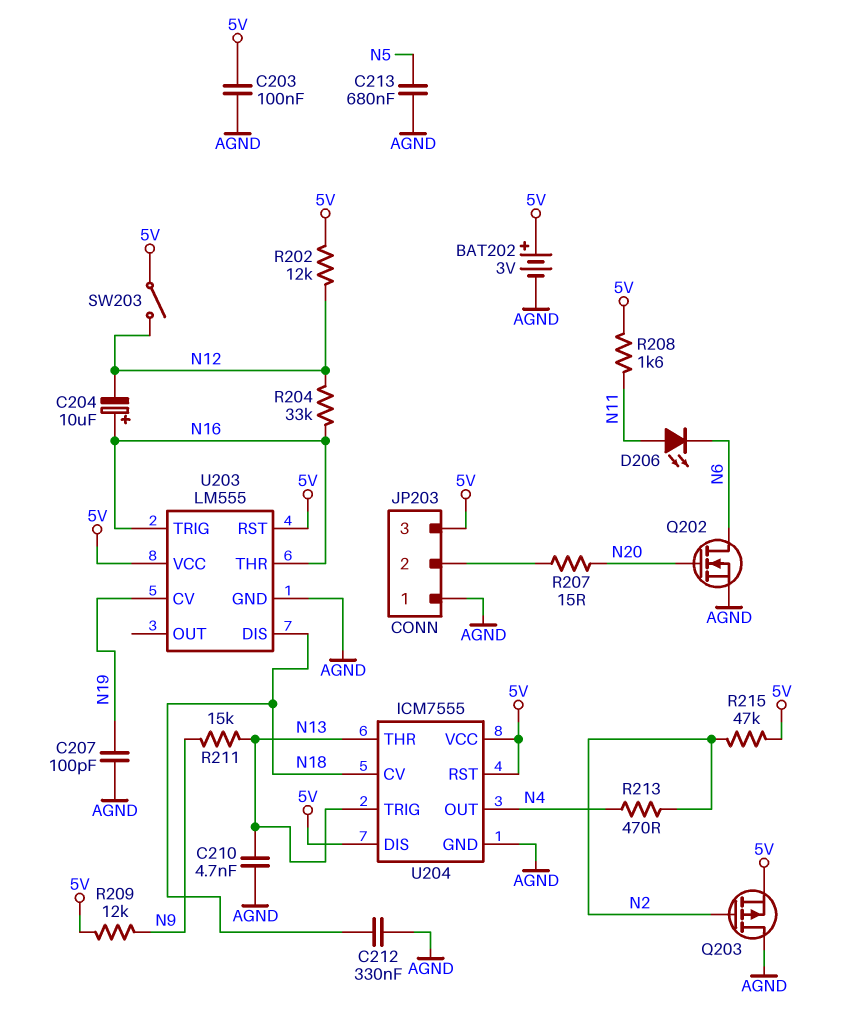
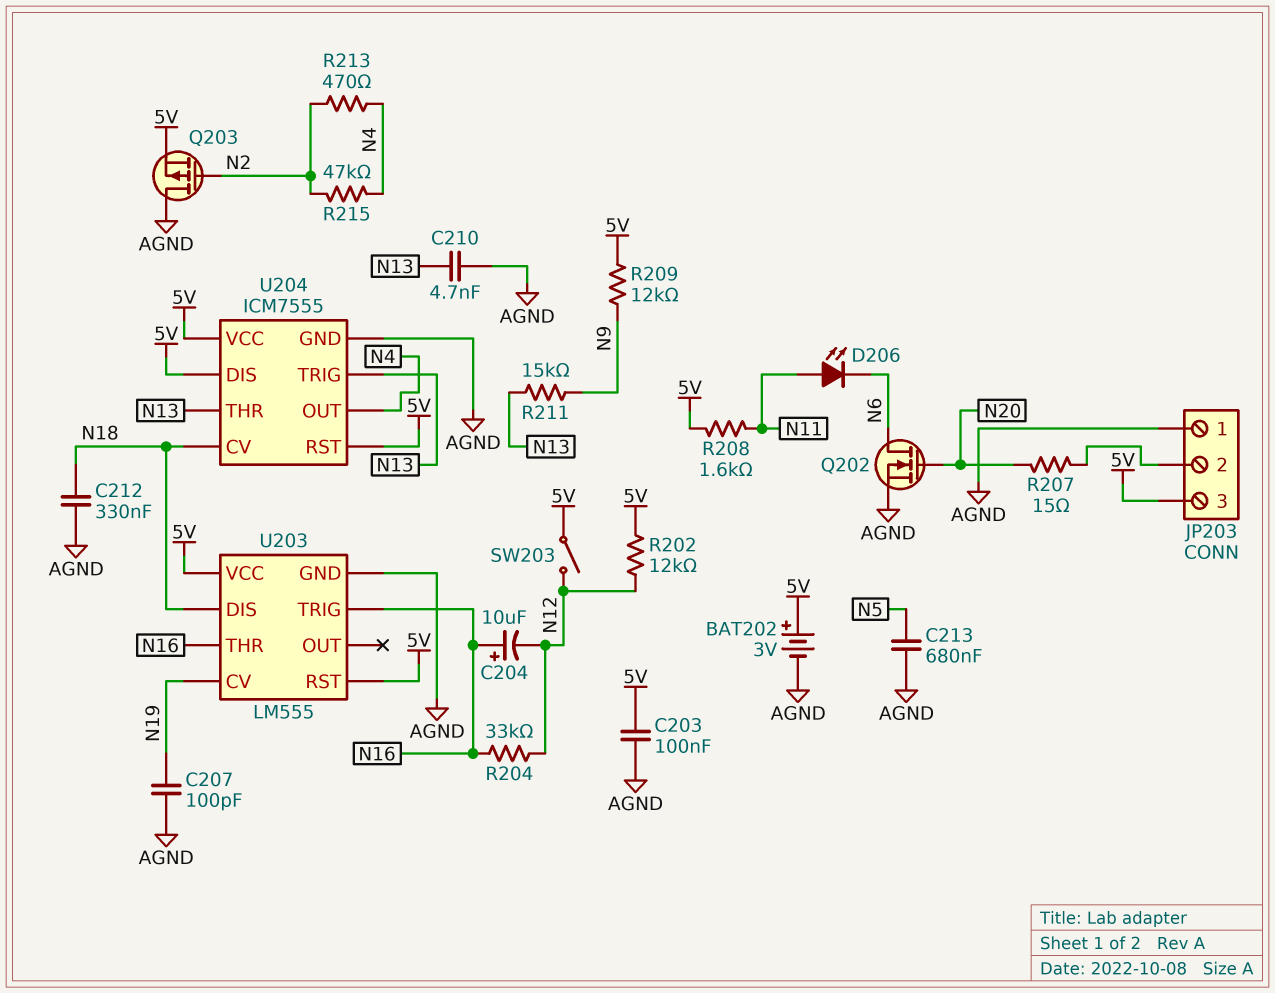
R215: 47k (5V, N2) -> 47k (N2, N4)

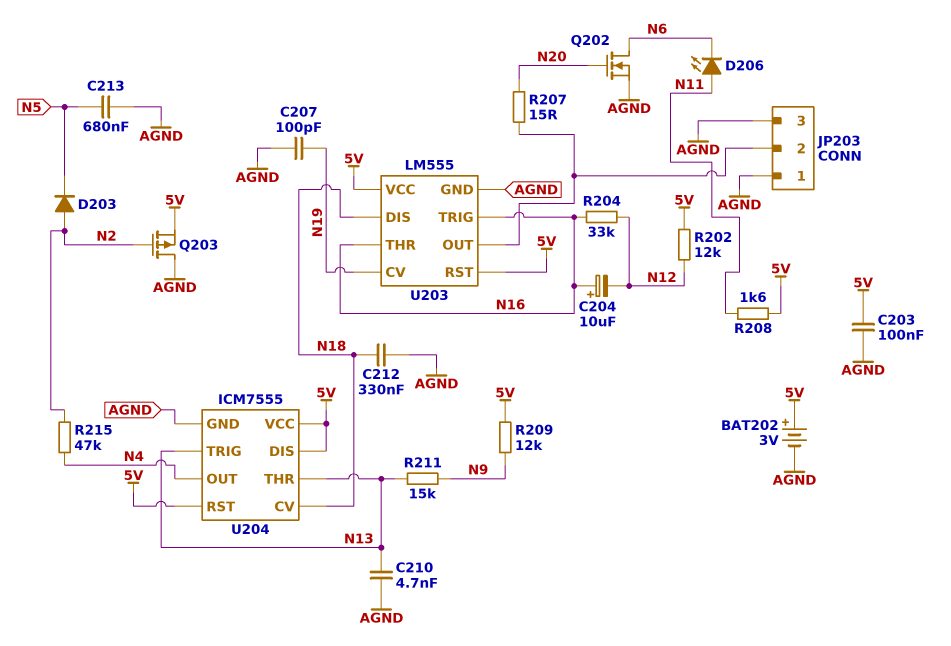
D203: none -> diode (A N2, K N5)
JP203 pin 3: 5V -> AGND
R213: 470 (N2, N4) -> none
SW203: switch (5V, N12) -> none
U203 pin OUT: none -> JP203/2

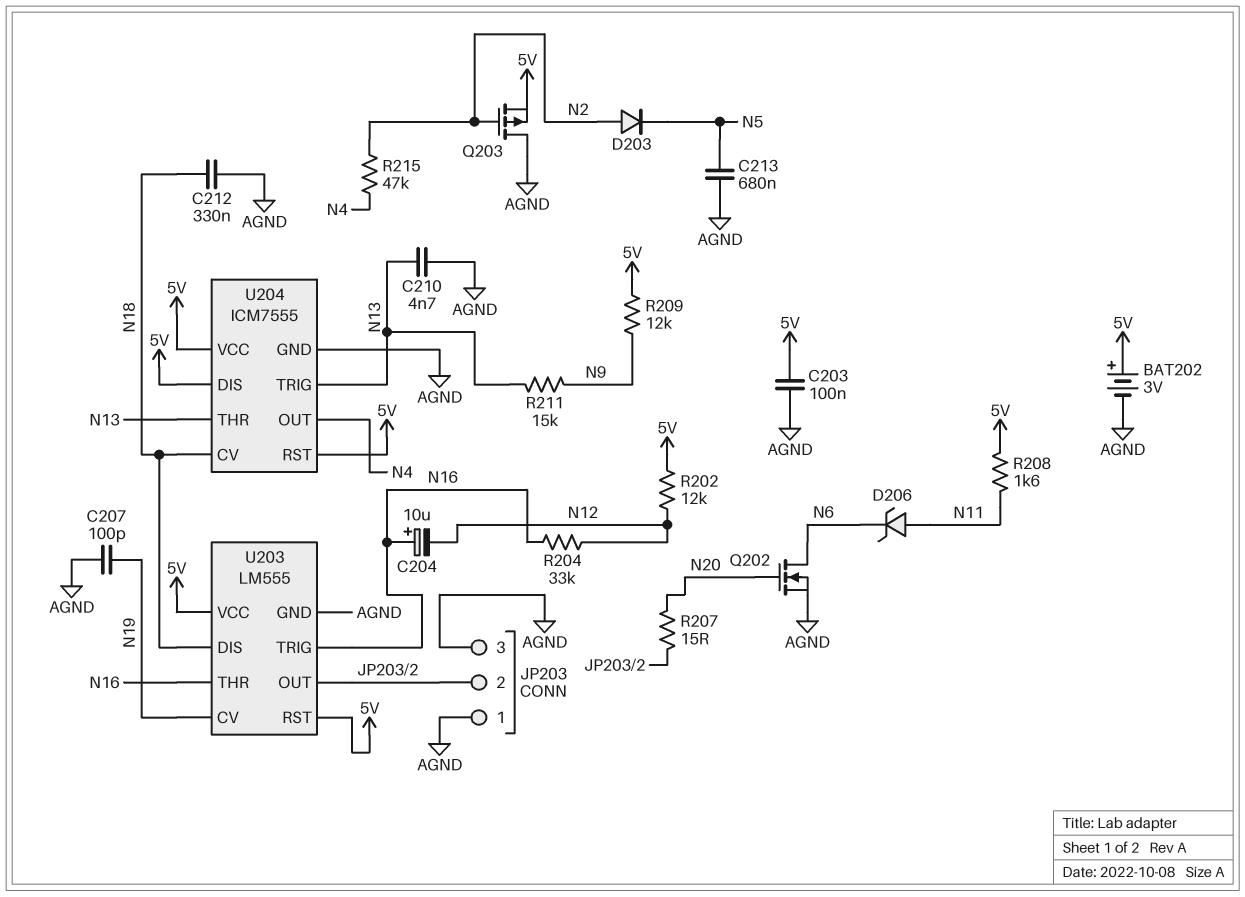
D206: LED (A N11, K N6) -> zener (A N11, K N6)

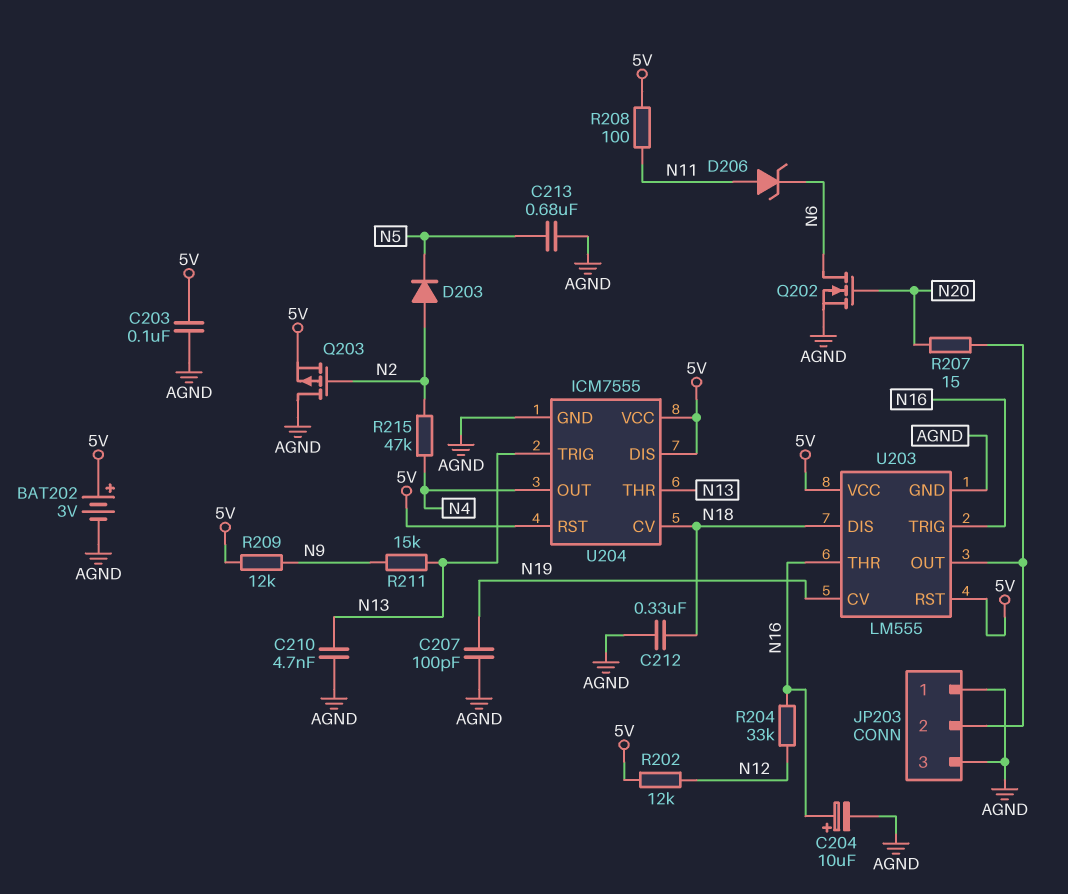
C204: 10uF (plus N16, minus N12) -> 10uF (plus N16, minus AGND)
R208: 1.6k (5V, N11) -> 100 (5V, N11)

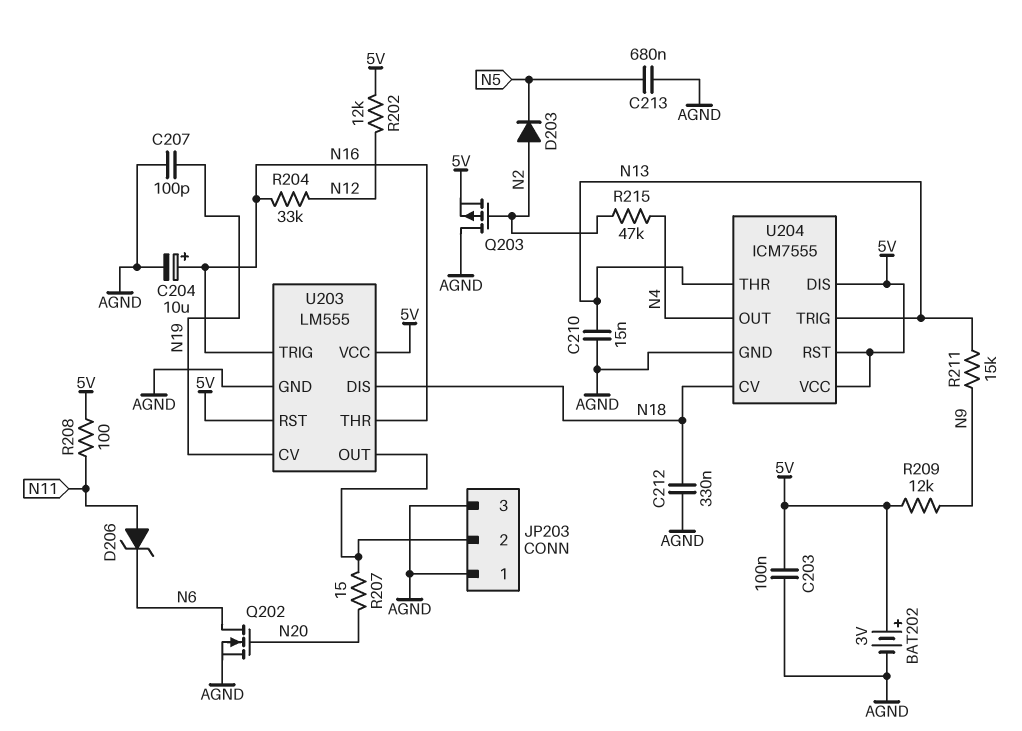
C210: 4.7nF (AGND, N13) -> 15nF (AGND, N13)

